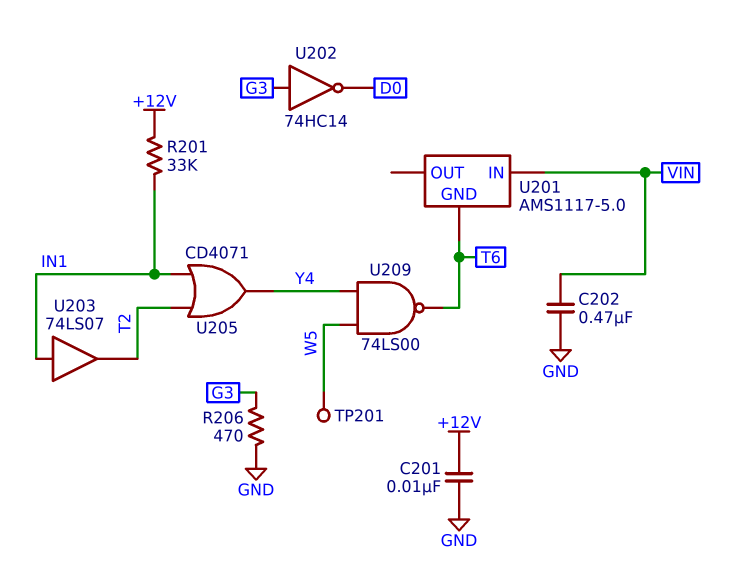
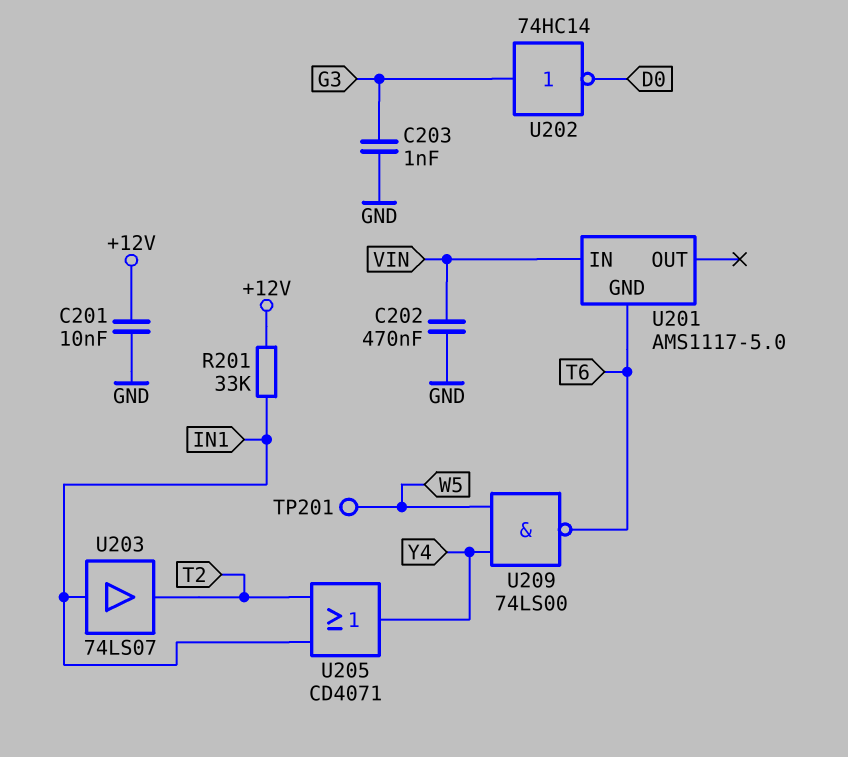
C203: none -> 1nF (G3, GND)
R206: 470 (G3, GND) -> none

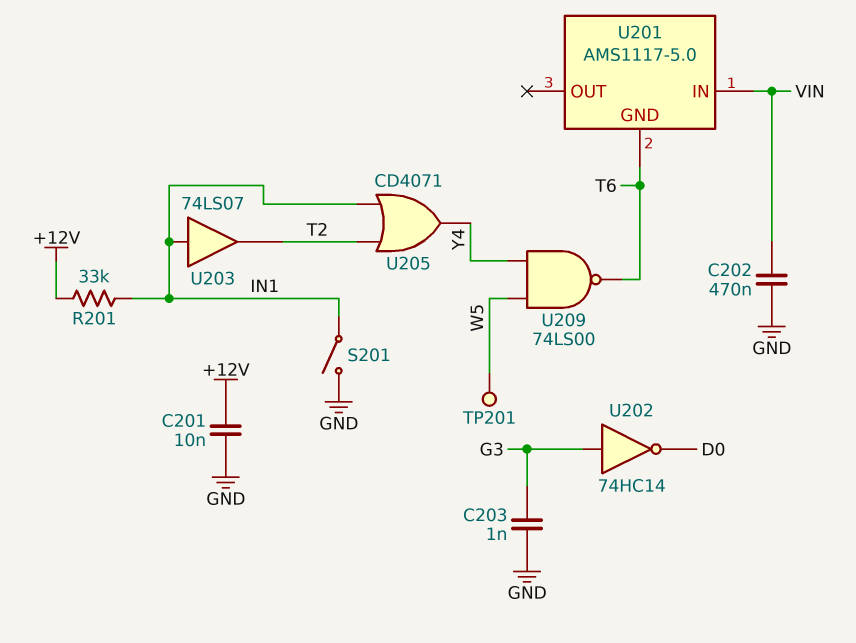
S201: none -> switch (GND, IN1)

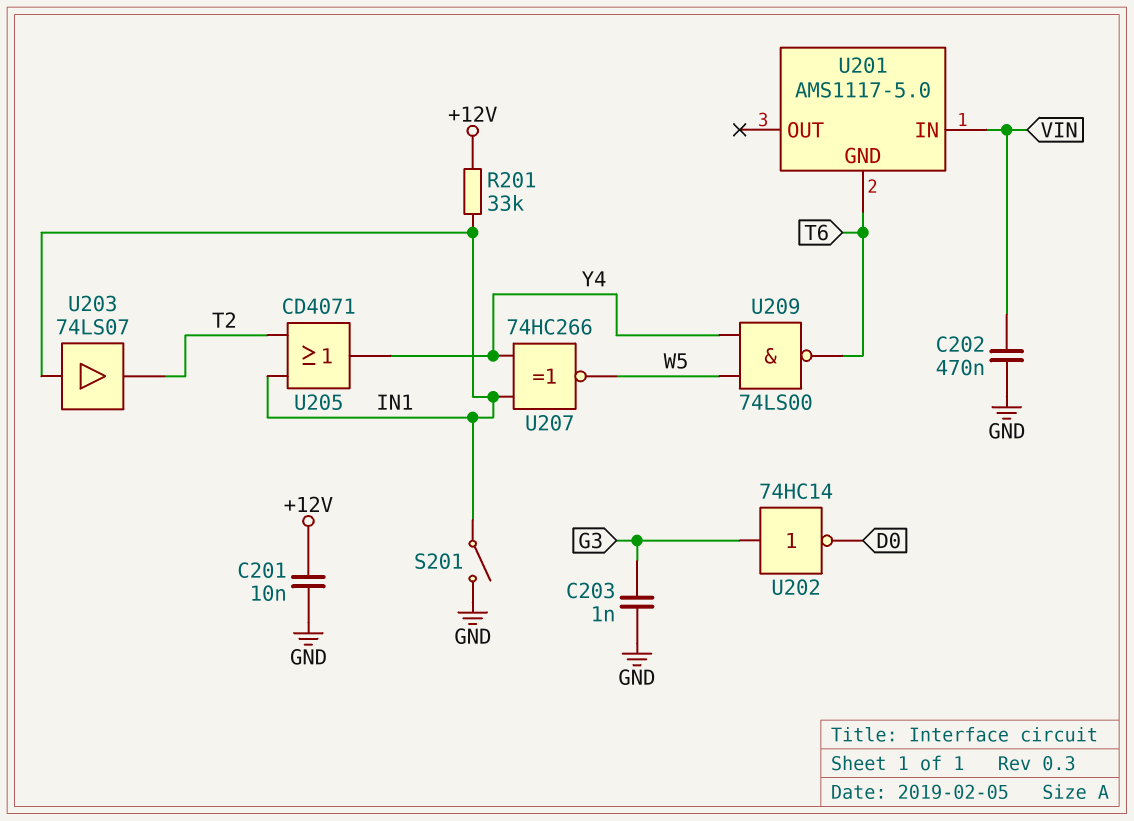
TP201: test point (W5) -> none
U207: none -> XNOR 74HC266 (in IN1, in Y4, out W5)

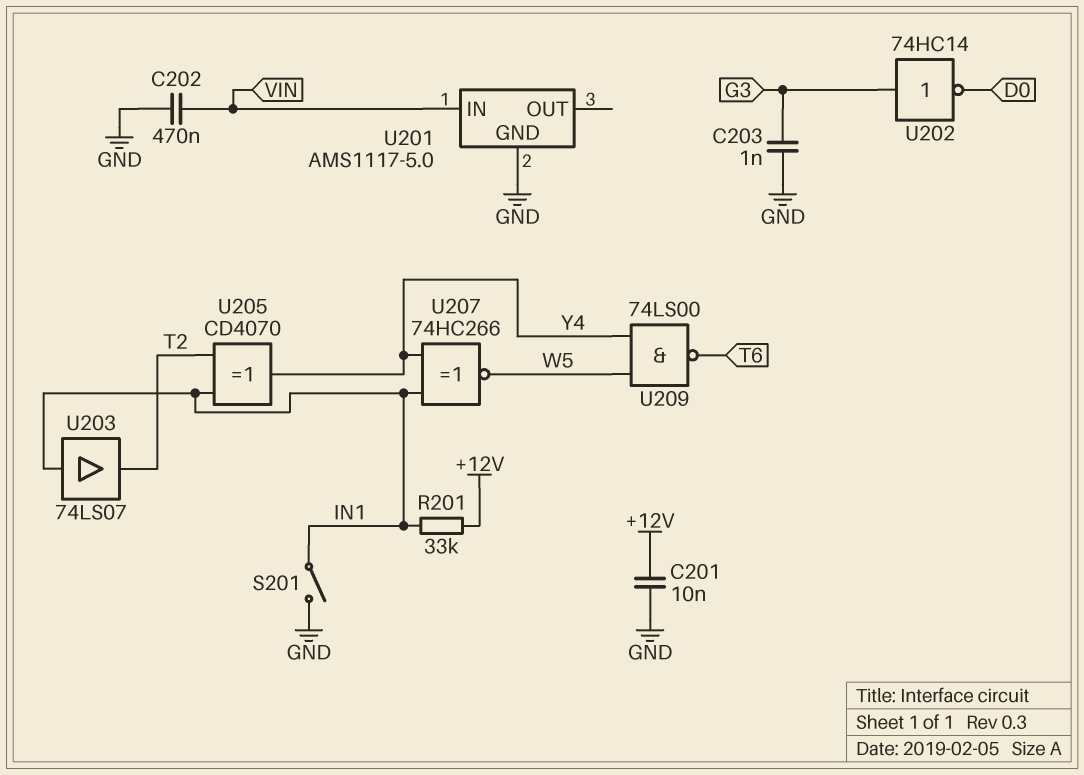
U201 pin GND: T6 -> GND
U205: OR CD4071 (in IN1, in T2, out Y4) -> XOR CD4070 (in IN1, in T2, out Y4)

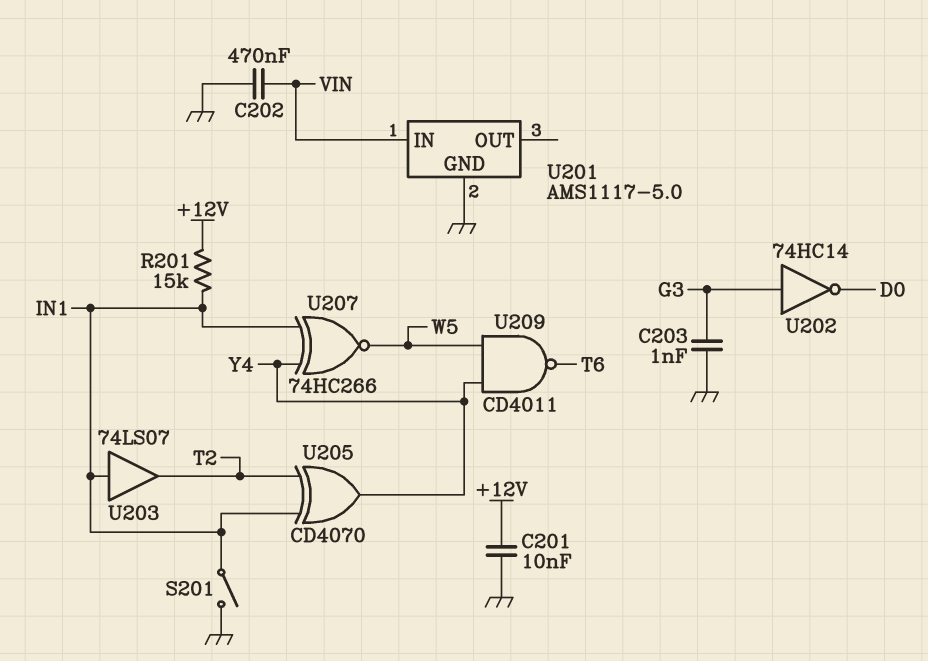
R201: 33k (+12V, IN1) -> 15k (+12V, IN1)
U209: NAND 74LS00 (in W5, in Y4, out T6) -> NAND CD4011 (in W5, in Y4, out T6)

